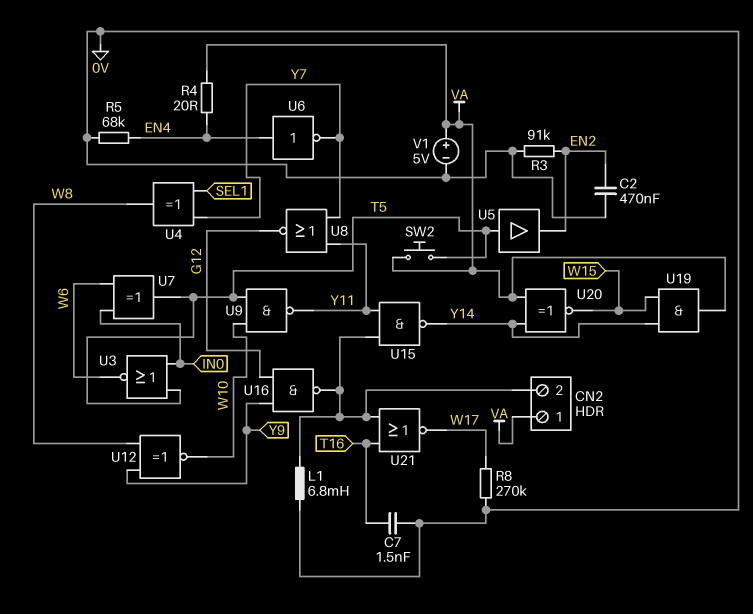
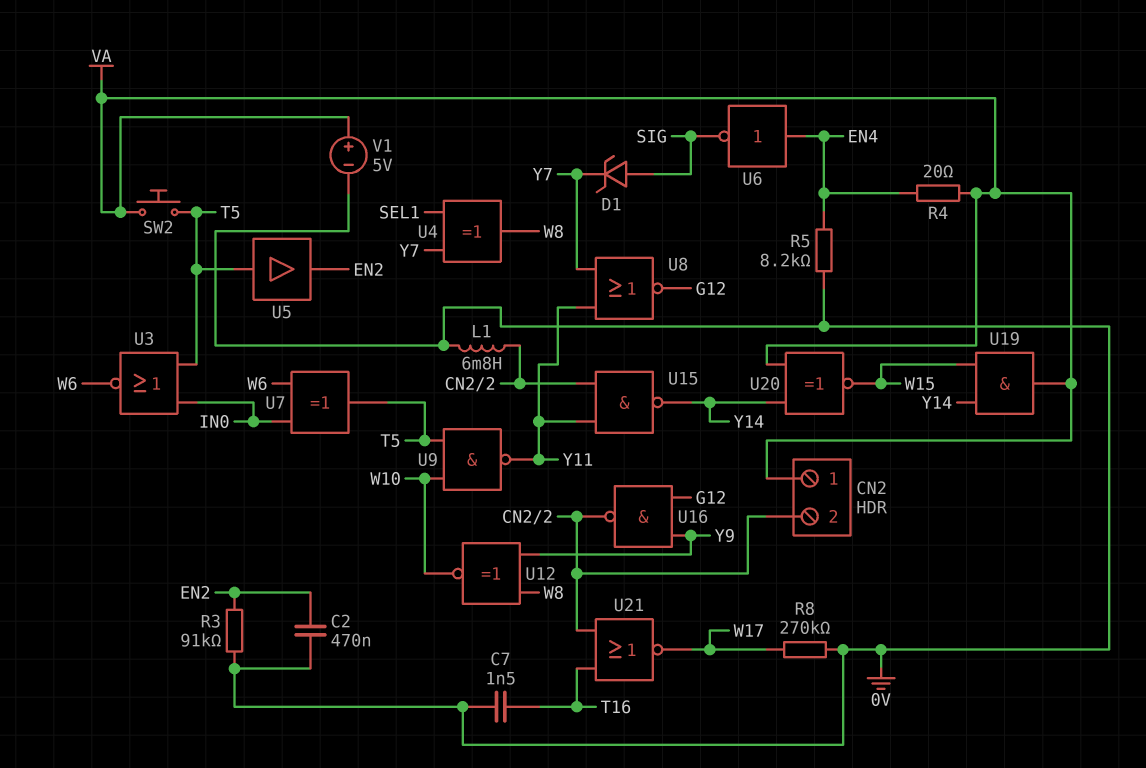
D1: none -> zener (A SIG, K Y7)
R5: 68k (0V, EN4) -> 8.2k (0V, EN4)
U6: NOT (in EN4, out Y7) -> NOT (in EN4, out SIG)

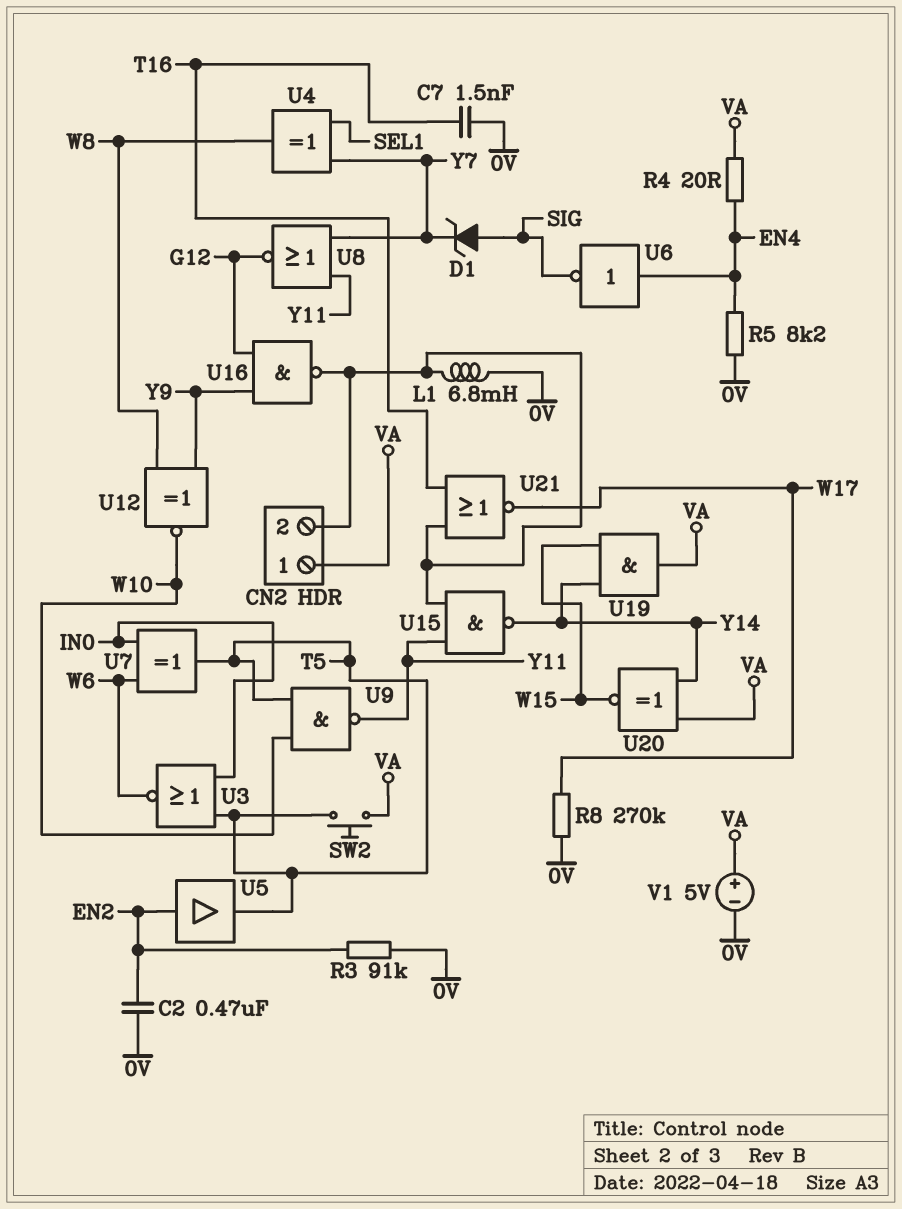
U5: buffer (in T5, out EN2) -> buffer (in EN2, out T5)

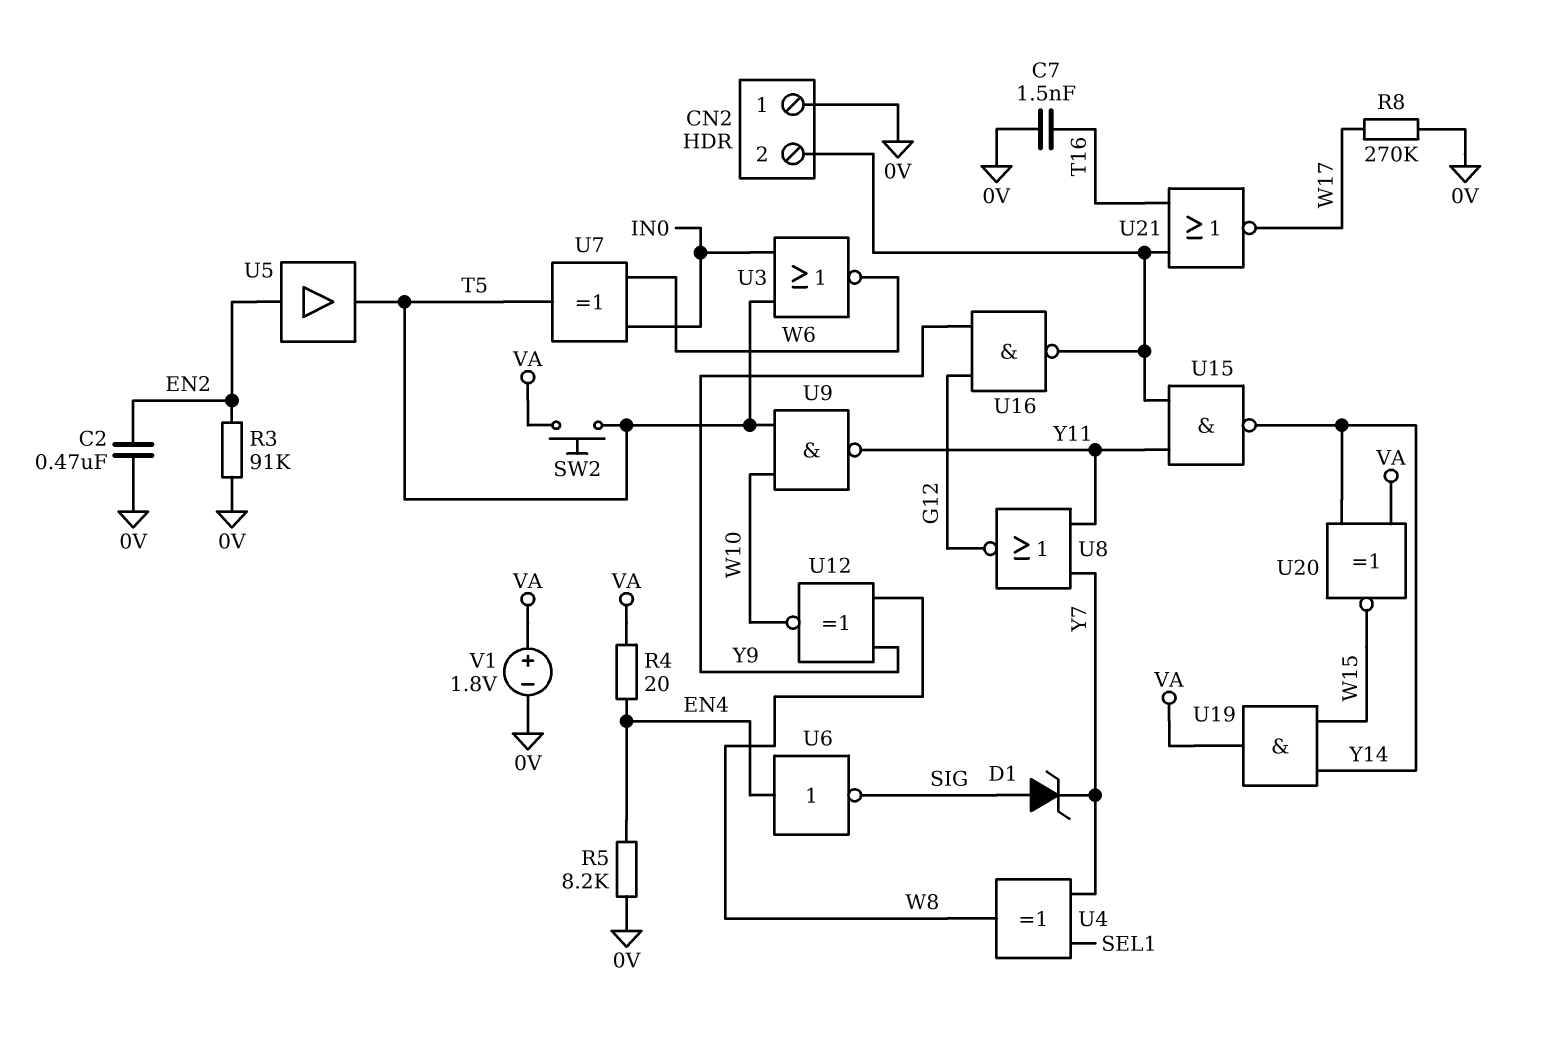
CN2 pin 1: VA -> 0V
L1: 6.8mH (0V, CN2/2) -> none
V1: 5V (plus VA, minus 0V) -> 1.8V (plus VA, minus 0V)

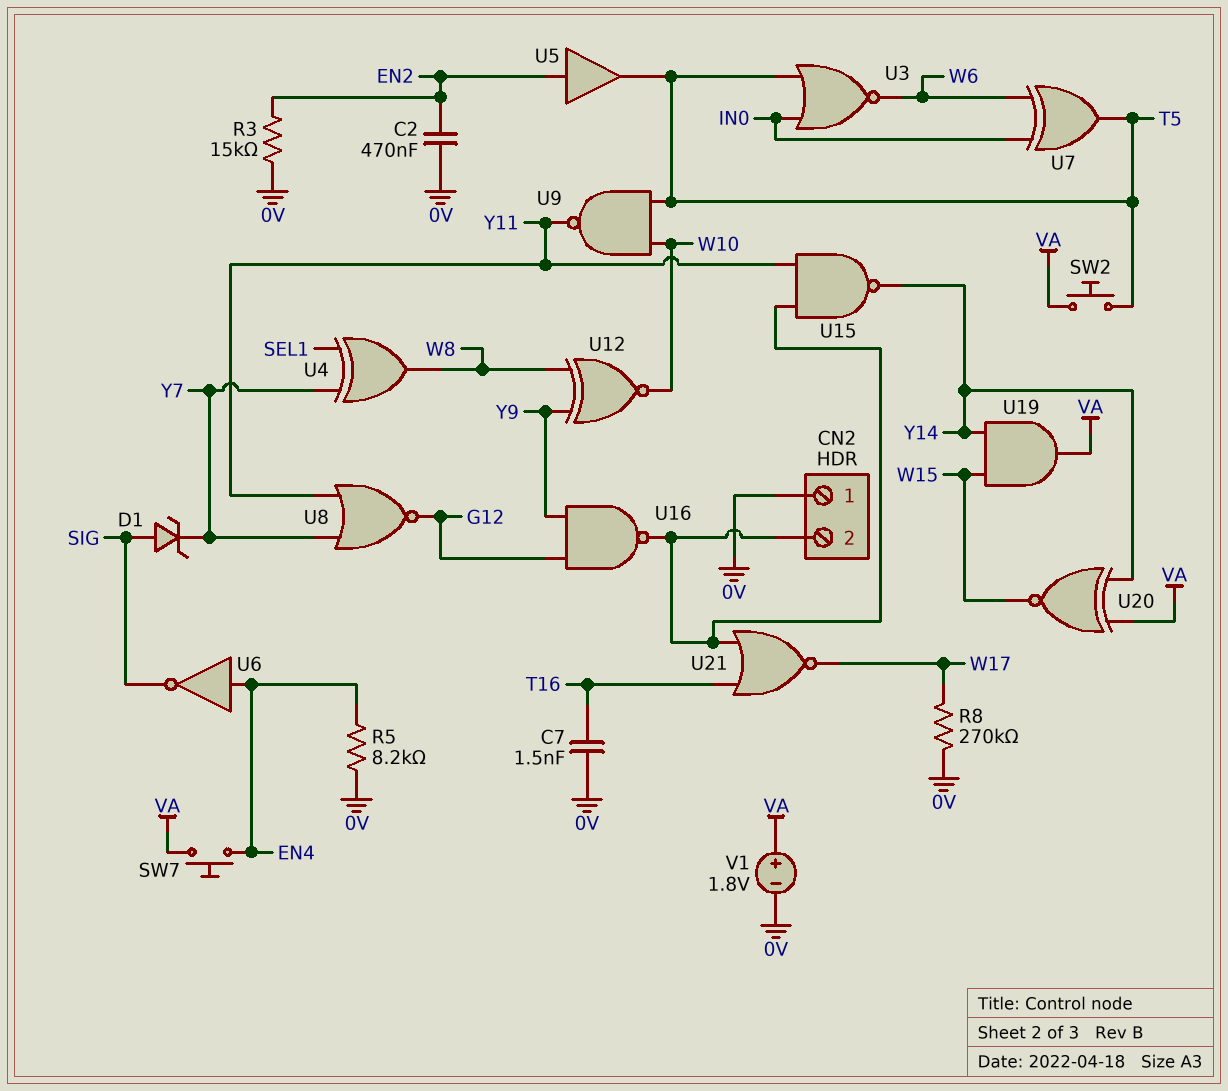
R3: 91k (0V, EN2) -> 15k (0V, EN2)
R4: 20 (EN4, VA) -> none
SW7: none -> button (EN4, VA)

